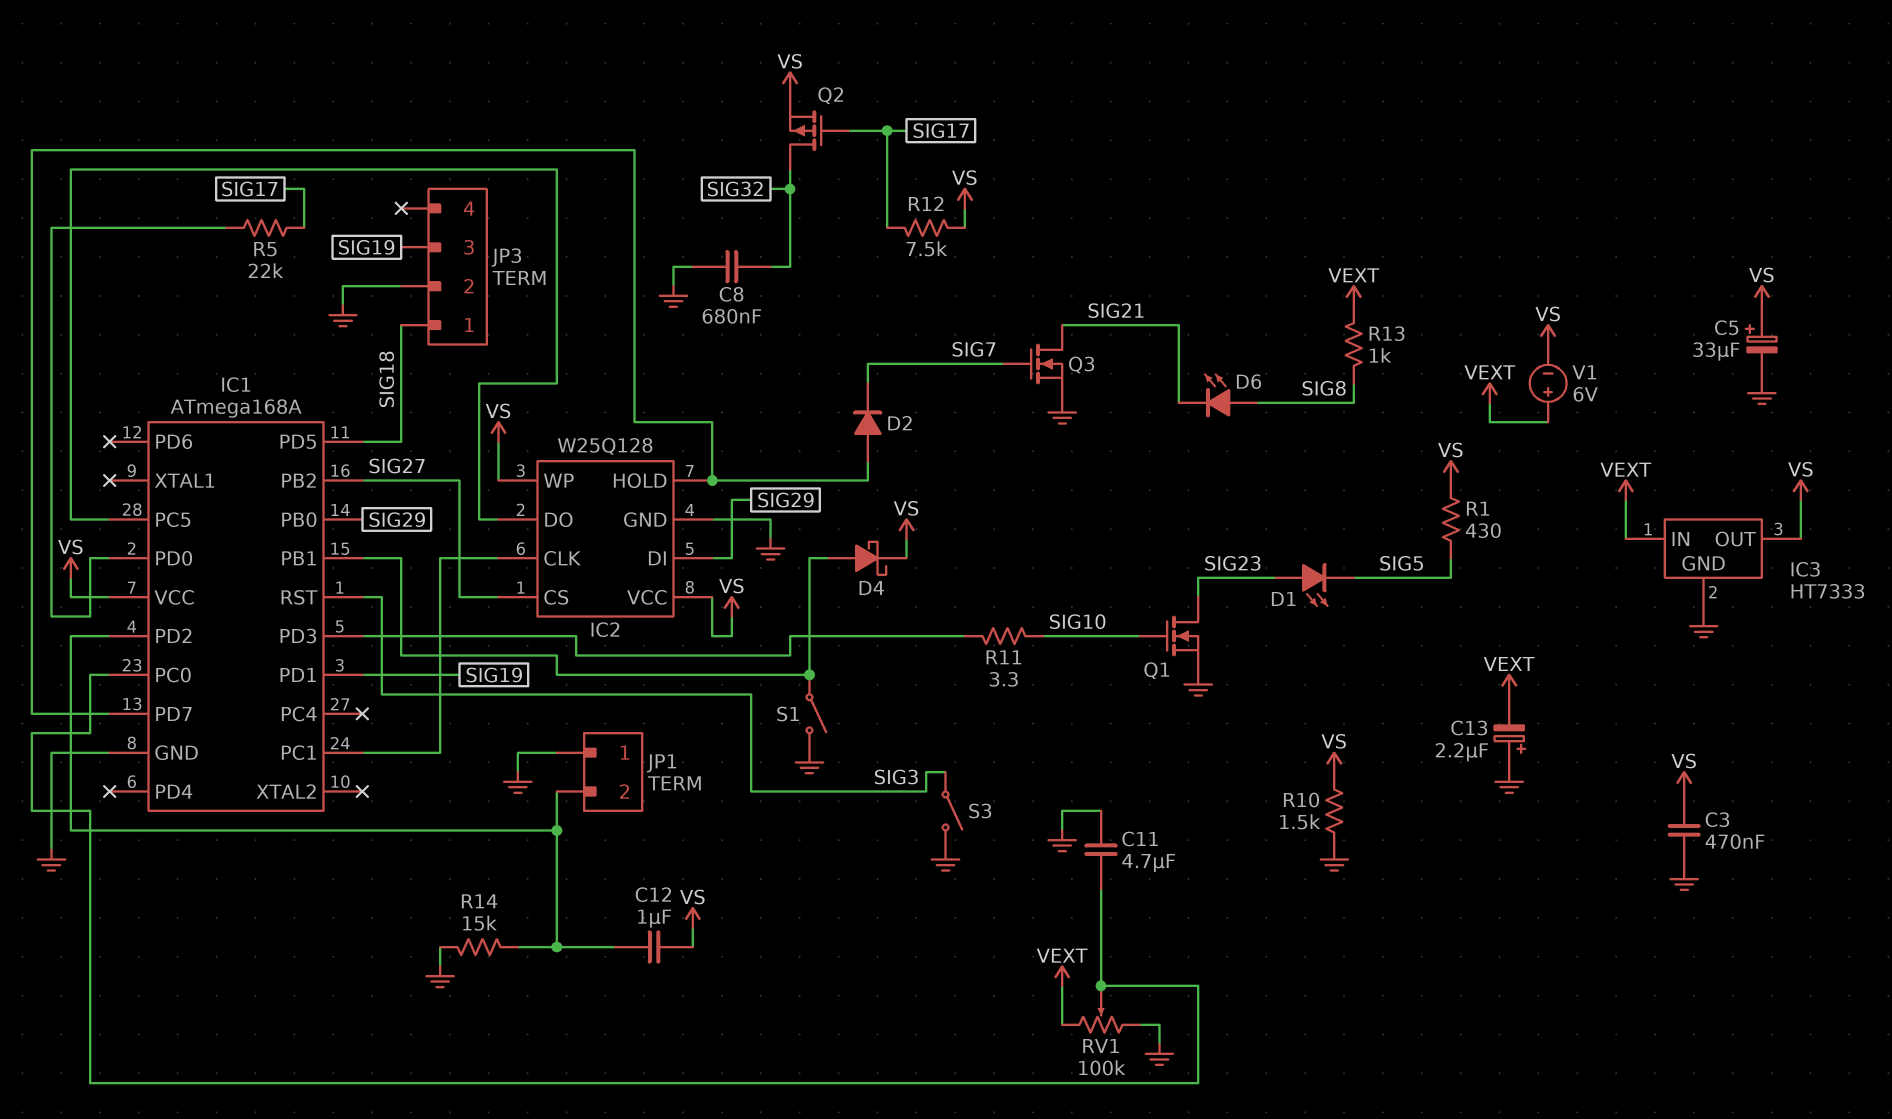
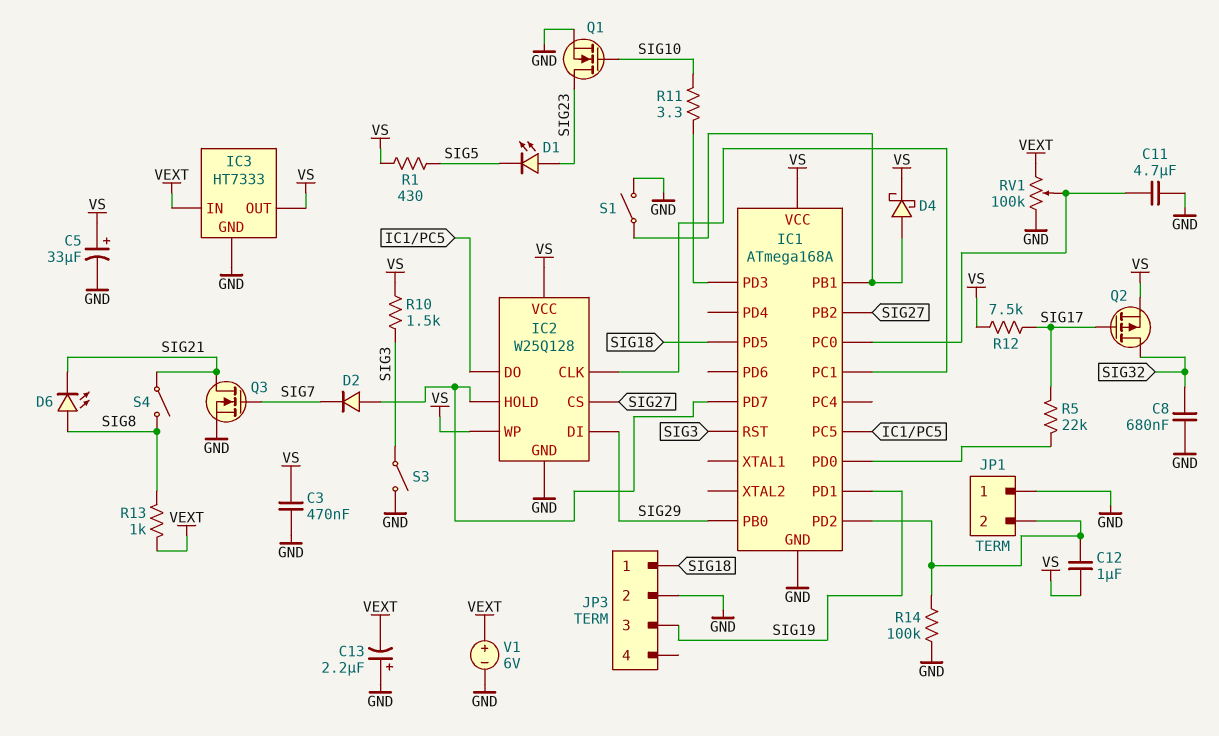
R10: 1.5k (GND, VS) -> 1.5k (SIG3, VS)
R14: 15k (GND, IC1/PD2) -> 100k (GND, IC1/PD2)
S4: none -> switch (SIG8, SIG21)
V1: 6V (plus VEXT, minus VS) -> 6V (plus VEXT, minus GND)

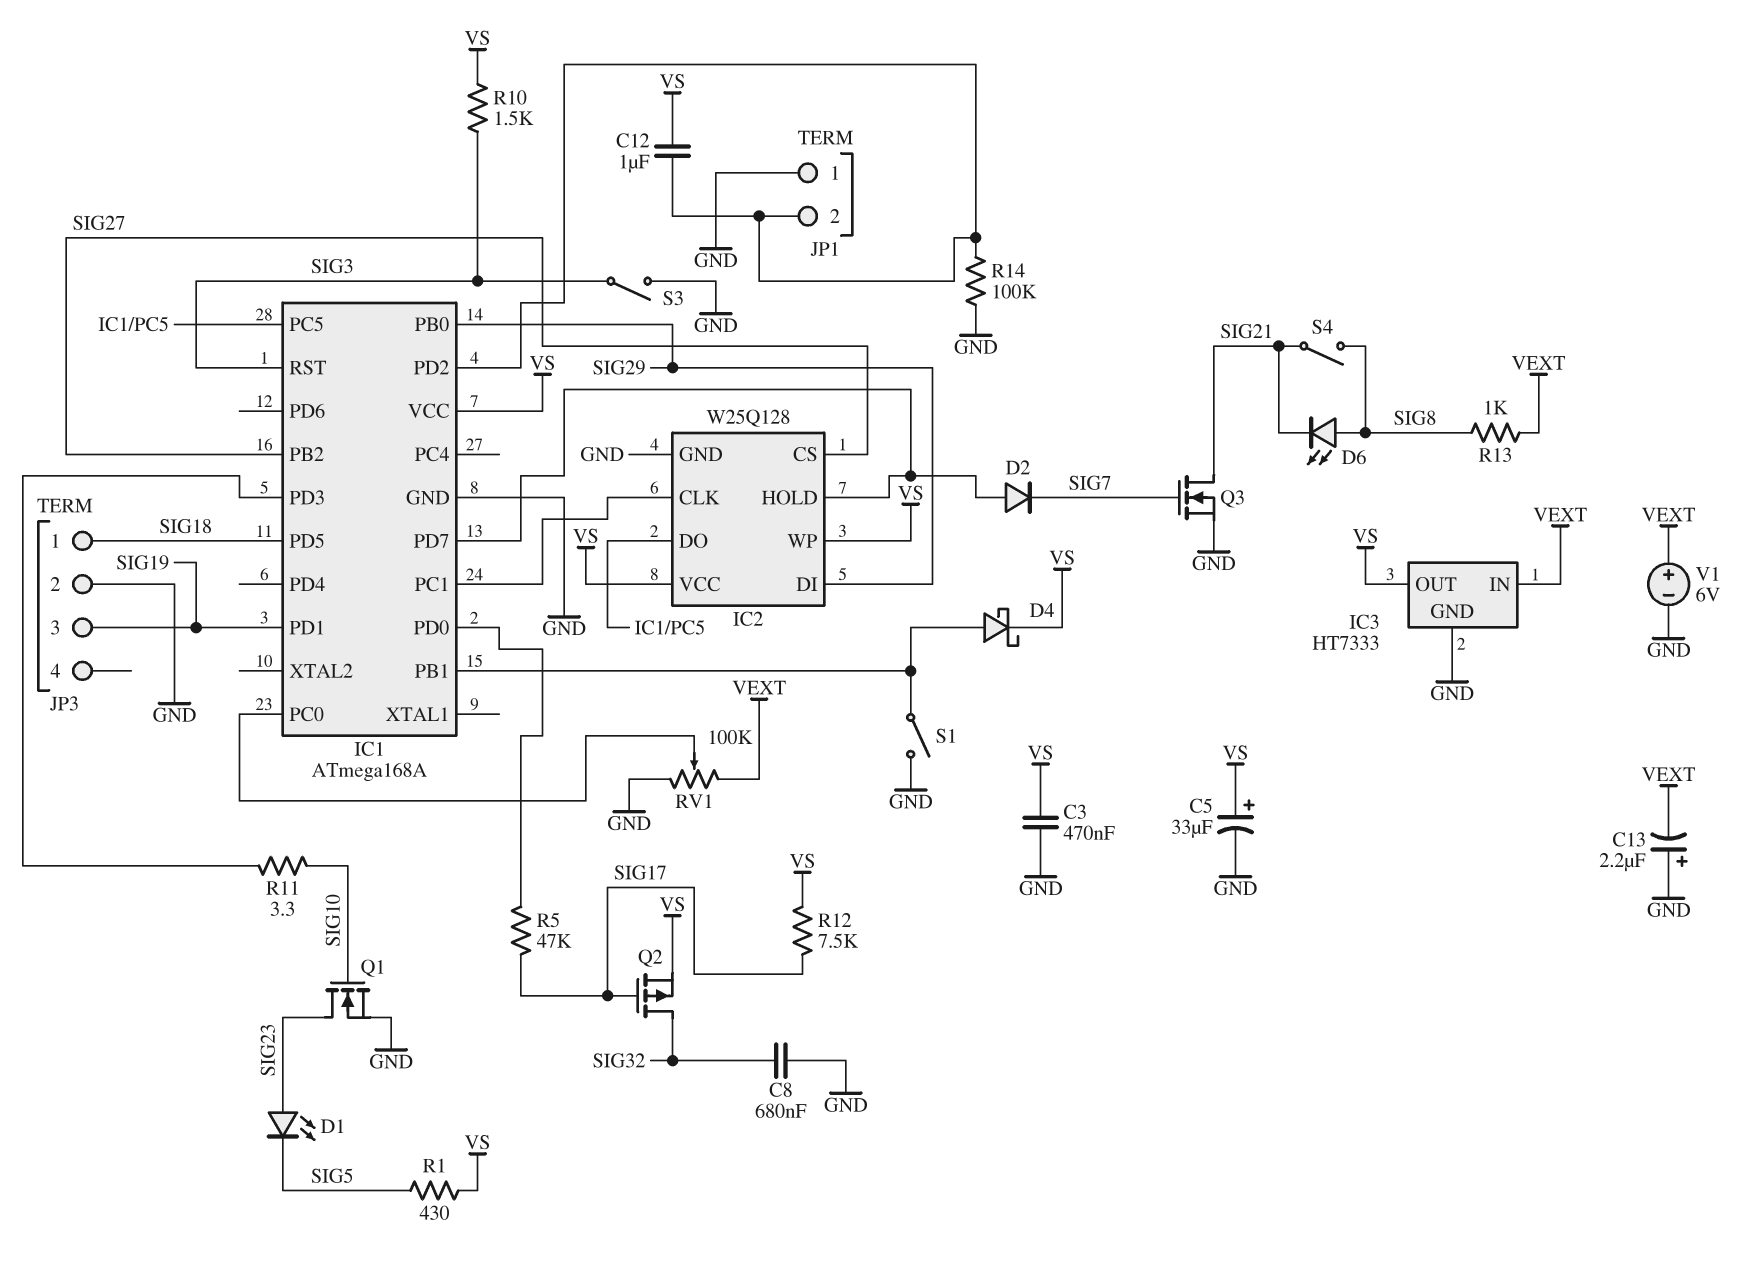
C11: 4.7uF (GND, IC1/PC0) -> none
R5: 22k (IC1/PD0, SIG17) -> 47k (IC1/PD0, SIG17)

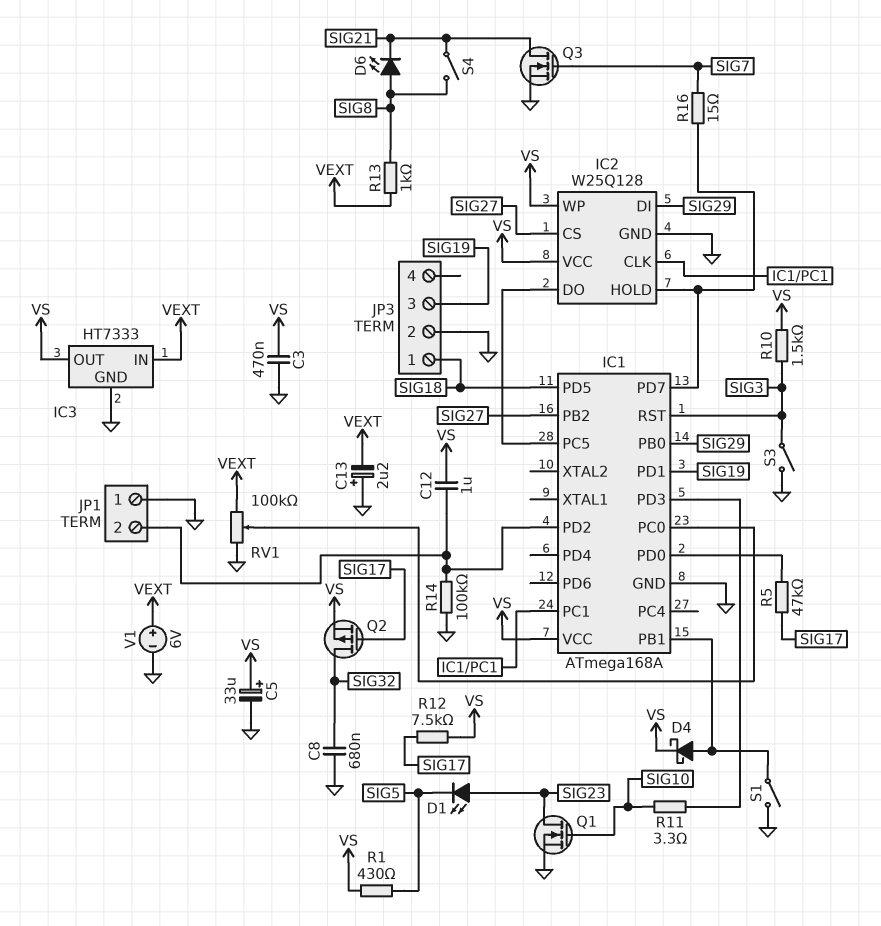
D2: diode (A IC1/PD7, K SIG7) -> none
R16: none -> 15 (IC1/PD7, SIG7)

